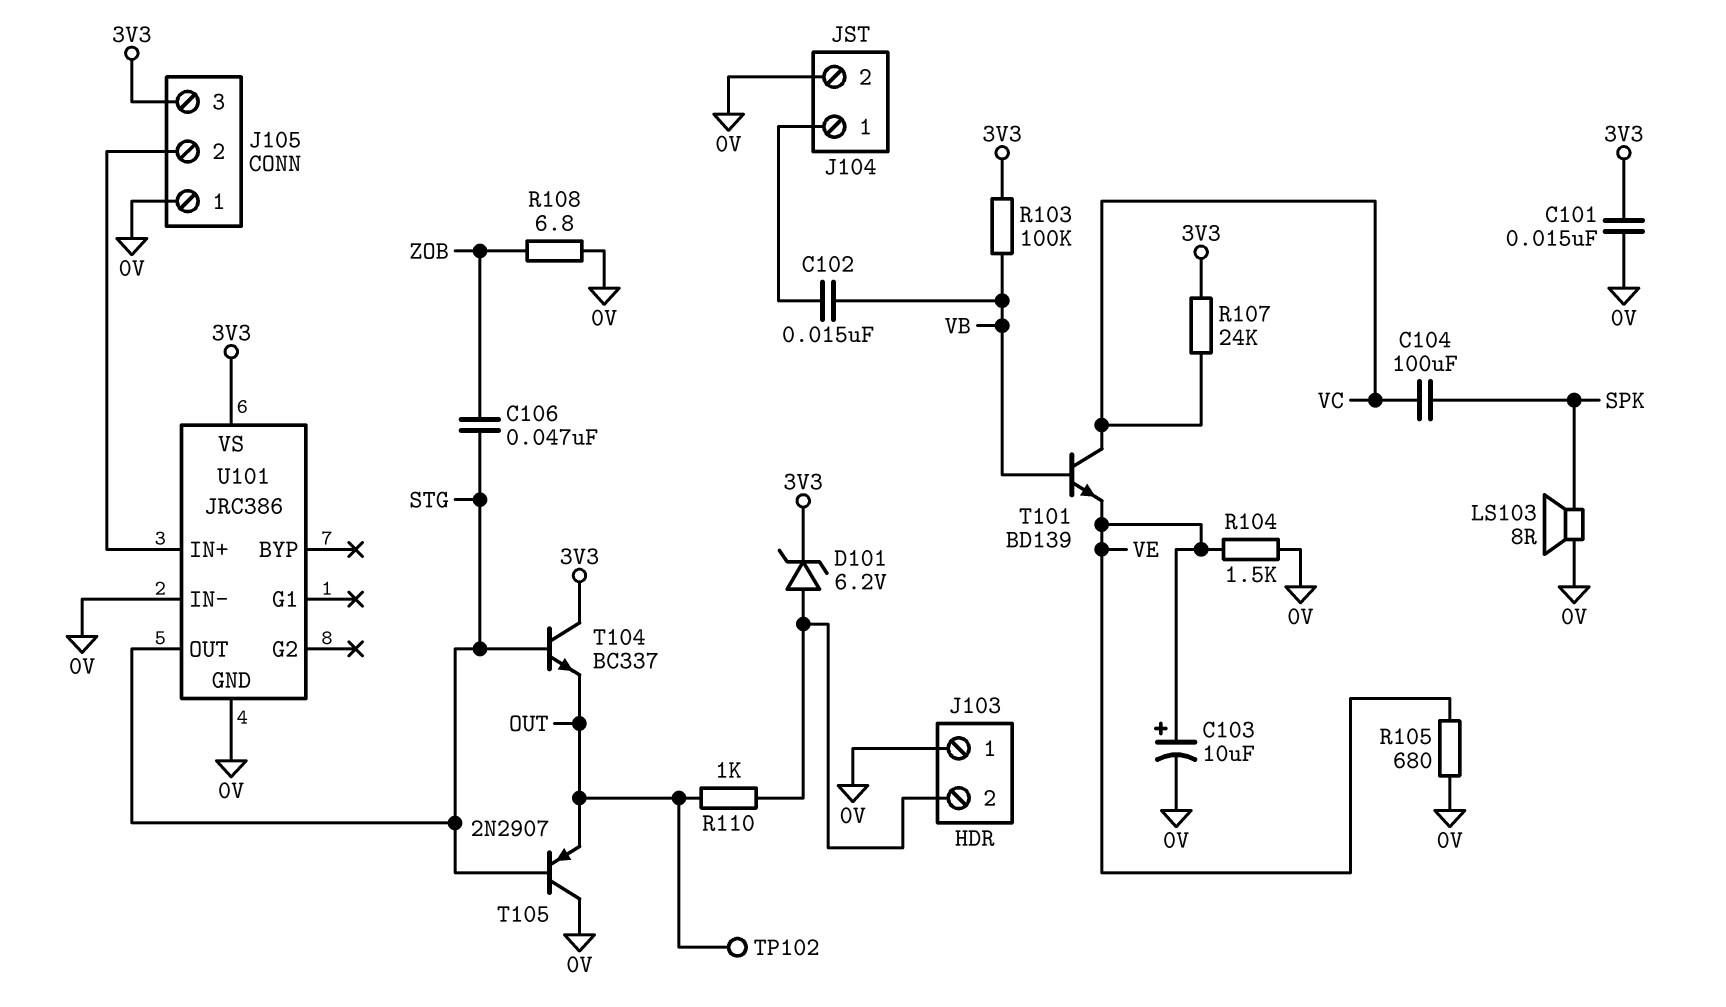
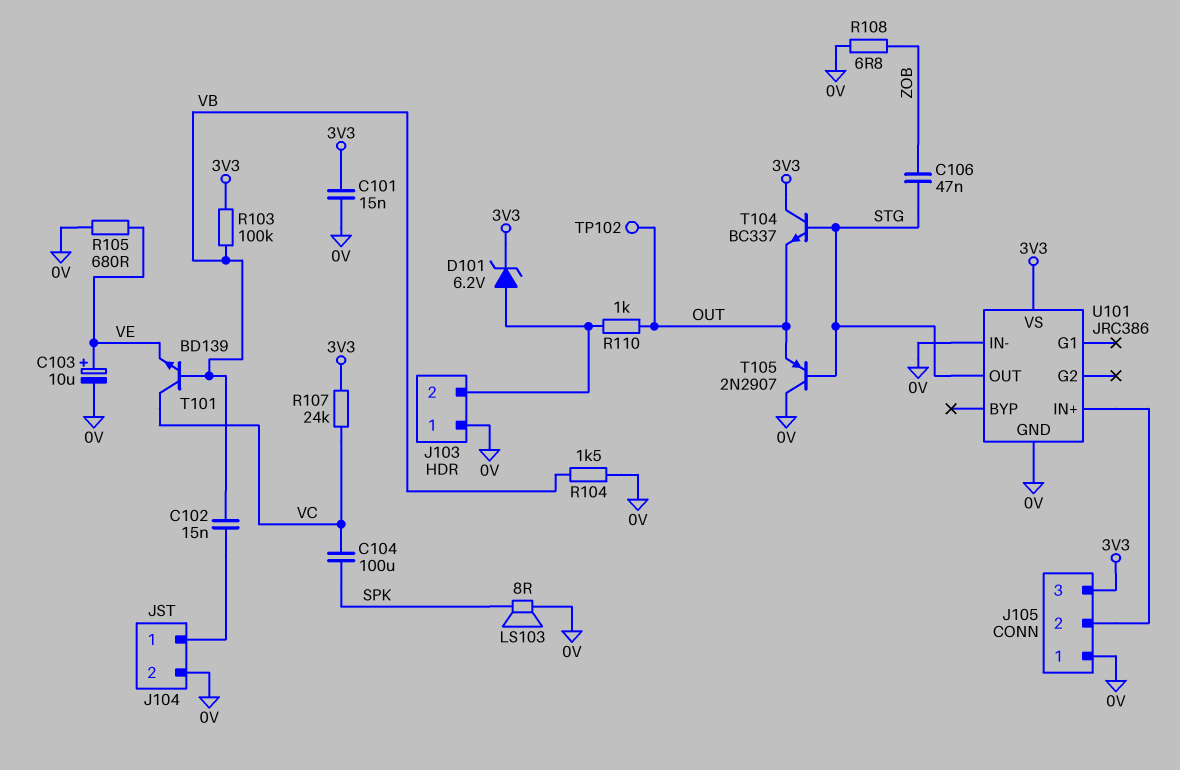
R104: 1.5k (0V, VE) -> 1.5k (0V, VB)

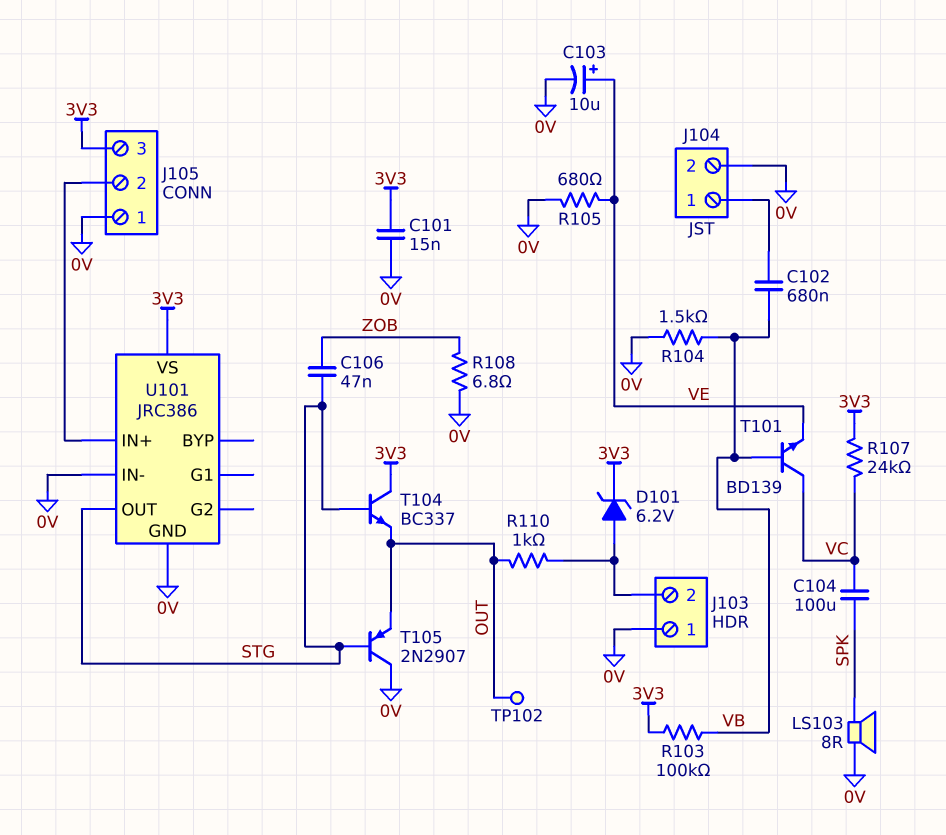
C102: 15nF (J104/1, VB) -> 680nF (J104/1, VB)

